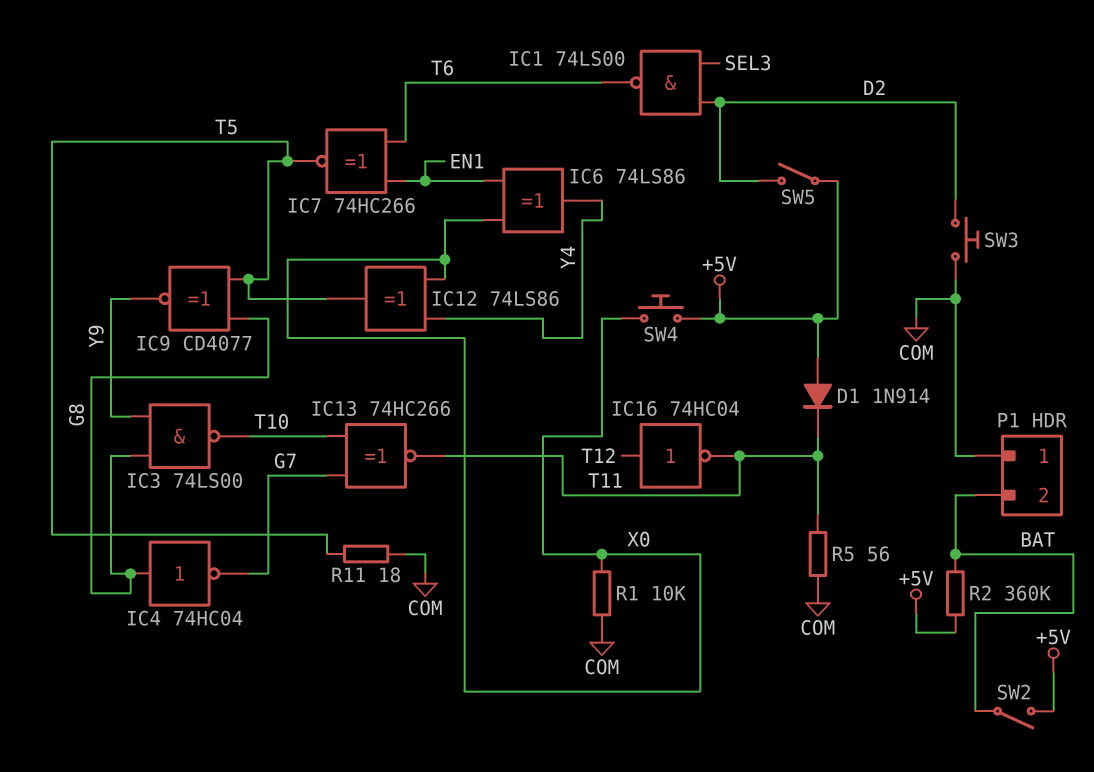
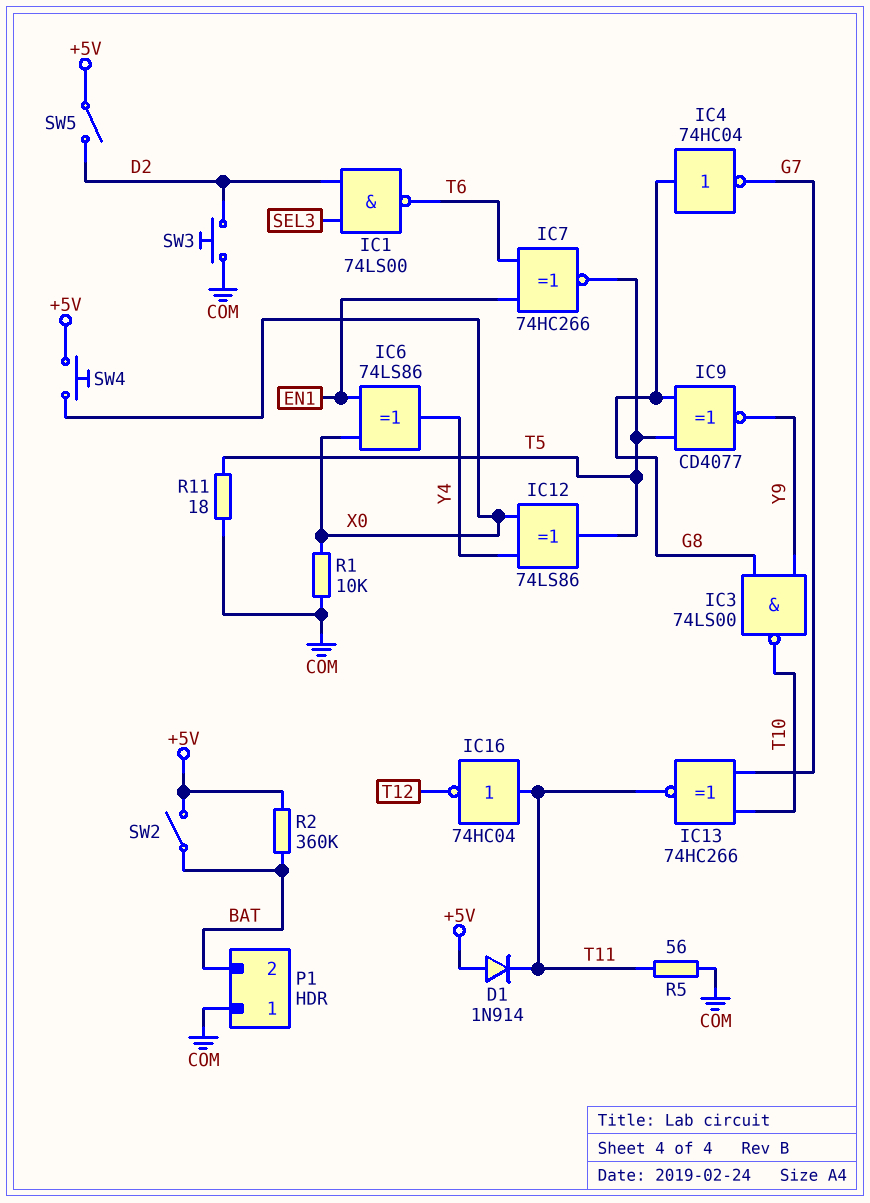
IC16: NOT 74HC04 (in T12, out T11) -> NOT 74HC04 (in T11, out T12)

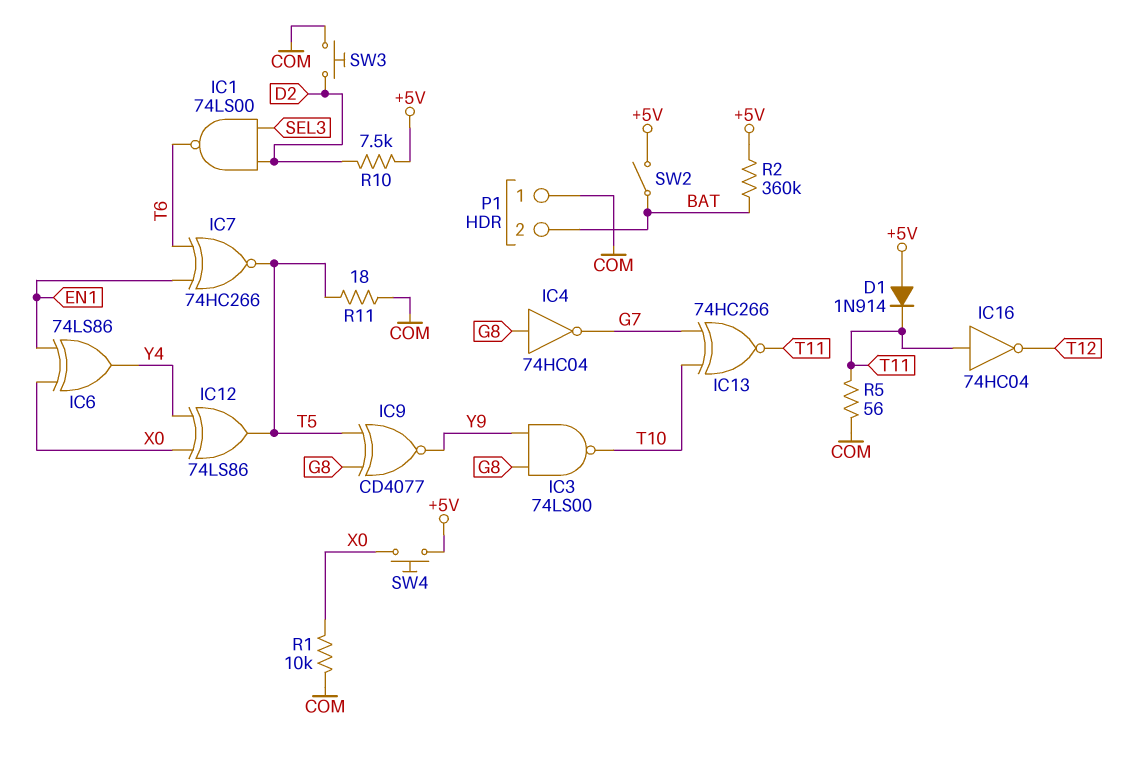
R10: none -> 7.5k (+5V, D2)
SW5: switch (+5V, D2) -> none

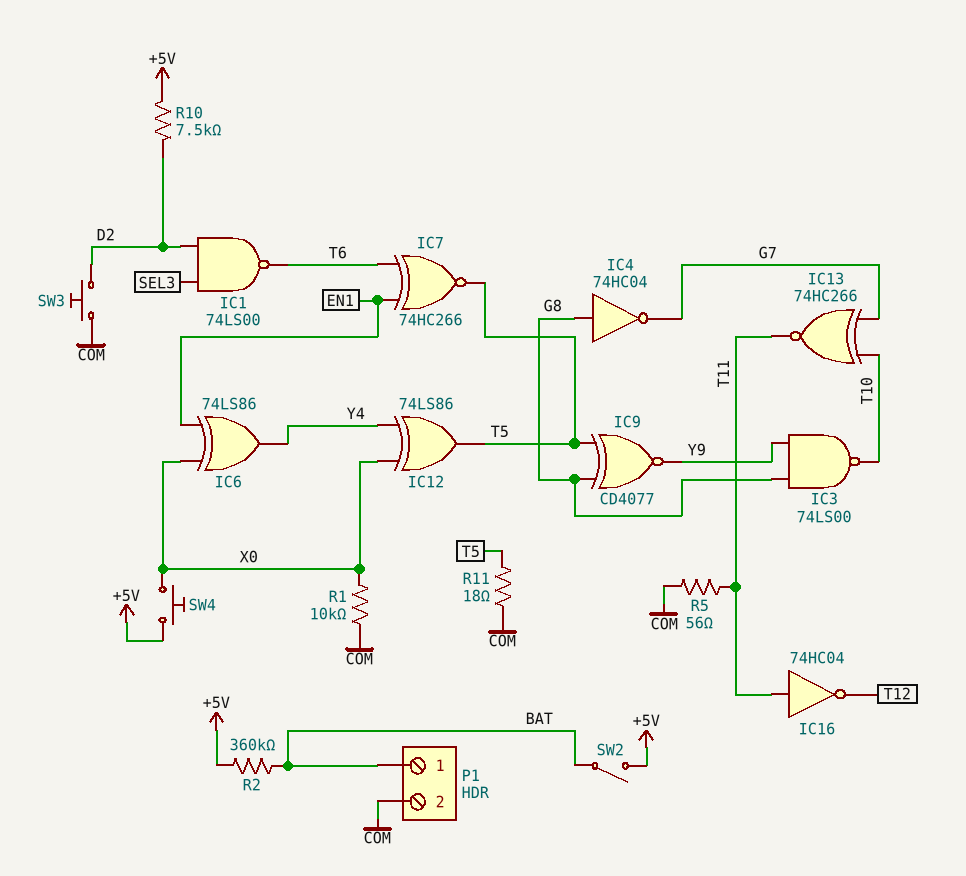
D1: diode 1N914 (A +5V, K T11) -> none
P1 pin 1: COM -> BAT
P1 pin 2: BAT -> COM

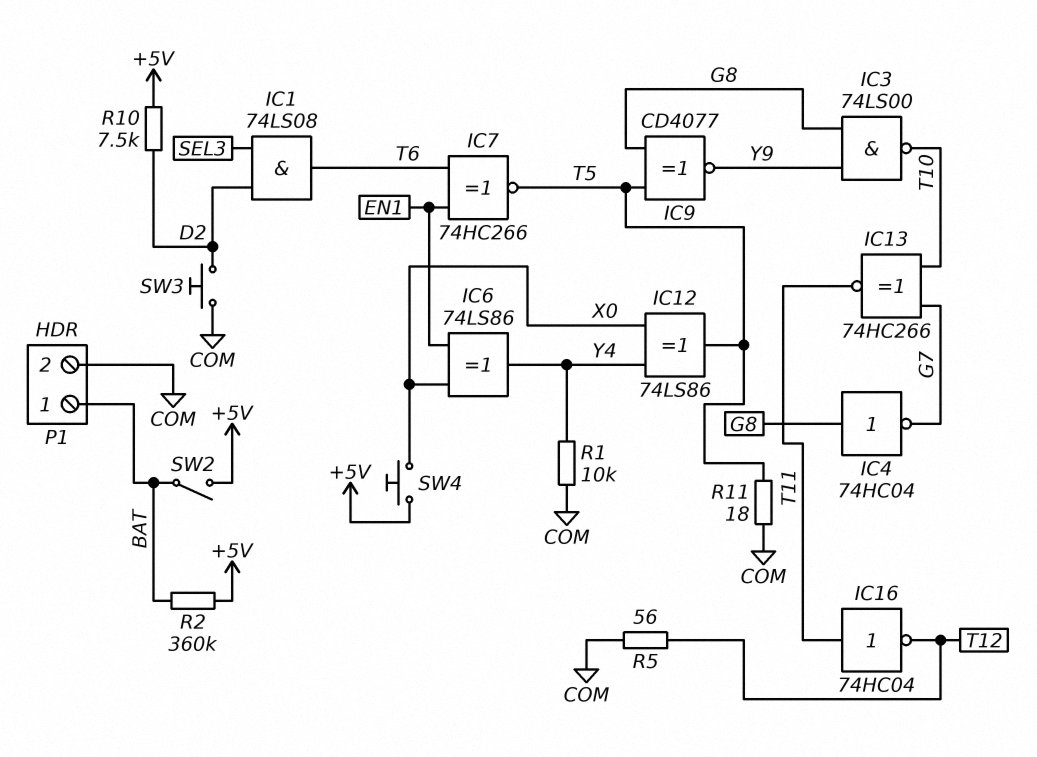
IC1: NAND 74LS00 (in D2, in SEL3, out T6) -> AND 74LS08 (in D2, in SEL3, out T6)
R1: 10k (COM, X0) -> 10k (COM, Y4)
R5: 56 (COM, T11) -> 56 (COM, T12)

